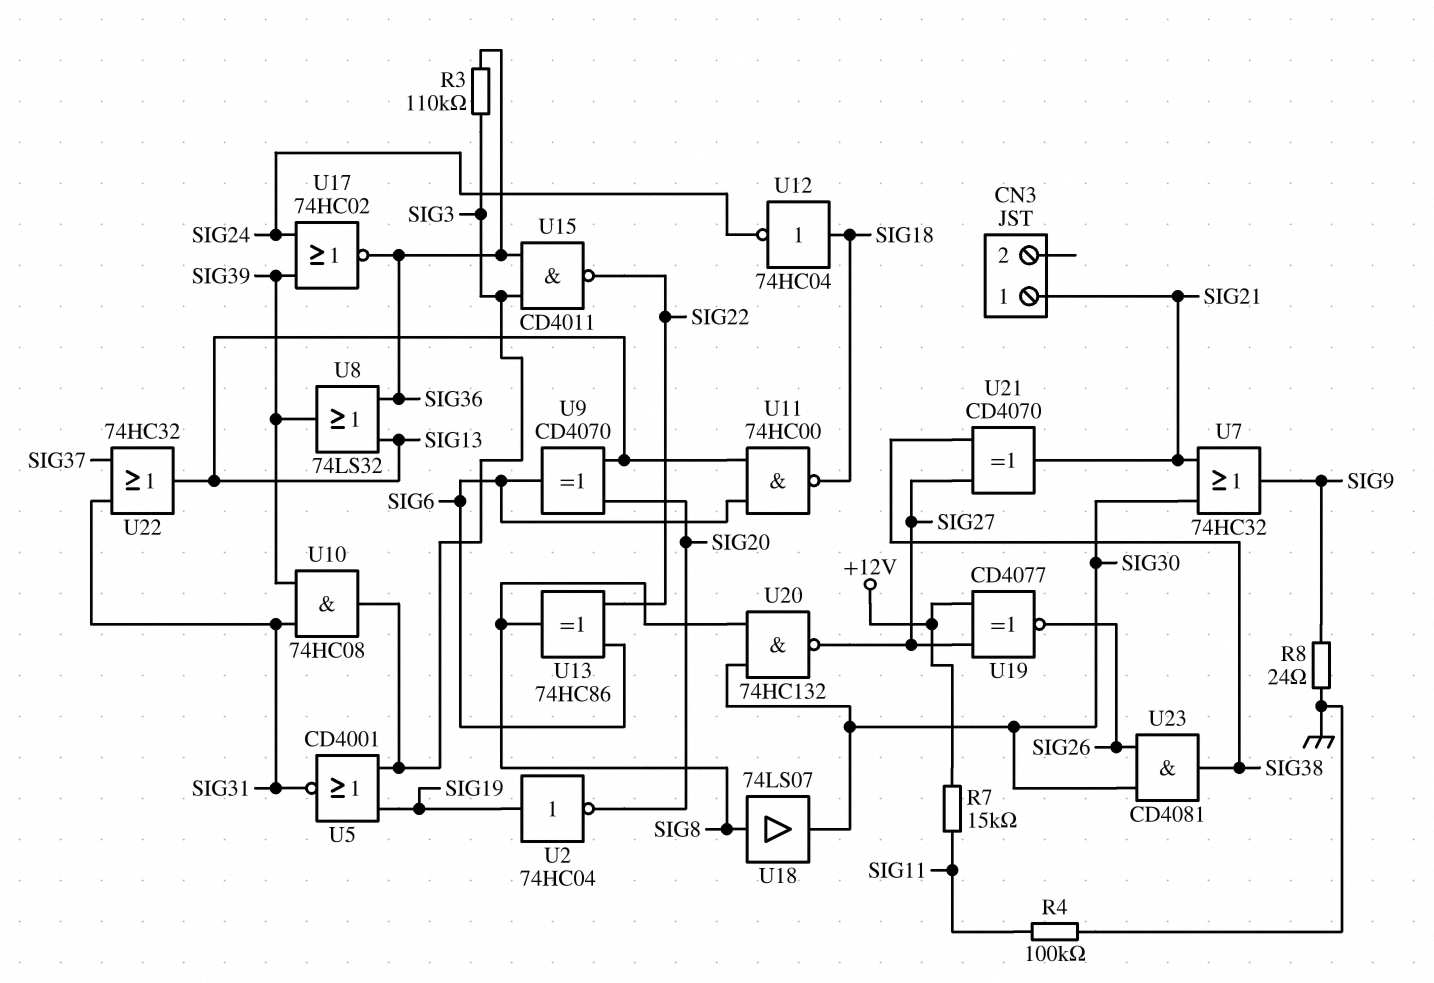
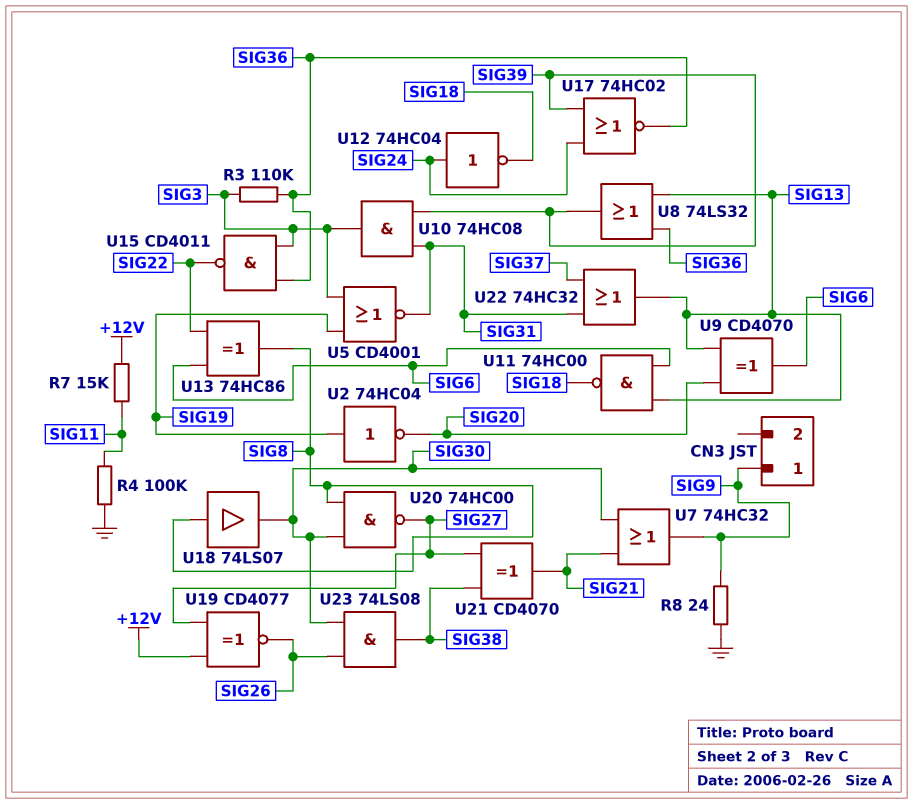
CN3 pin 1: SIG21 -> SIG9
U12: NOT 74HC04 (in SIG18, out SIG24) -> NOT 74HC04 (in SIG24, out SIG18)
U20: NAND 74HC132 (in SIG8, in SIG30, out SIG27) -> NAND 74HC00 (in SIG8, in SIG30, out SIG27)
U23: AND CD4081 (in SIG26, in SIG30, out SIG38) -> AND 74LS08 (in SIG26, in SIG30, out SIG38)

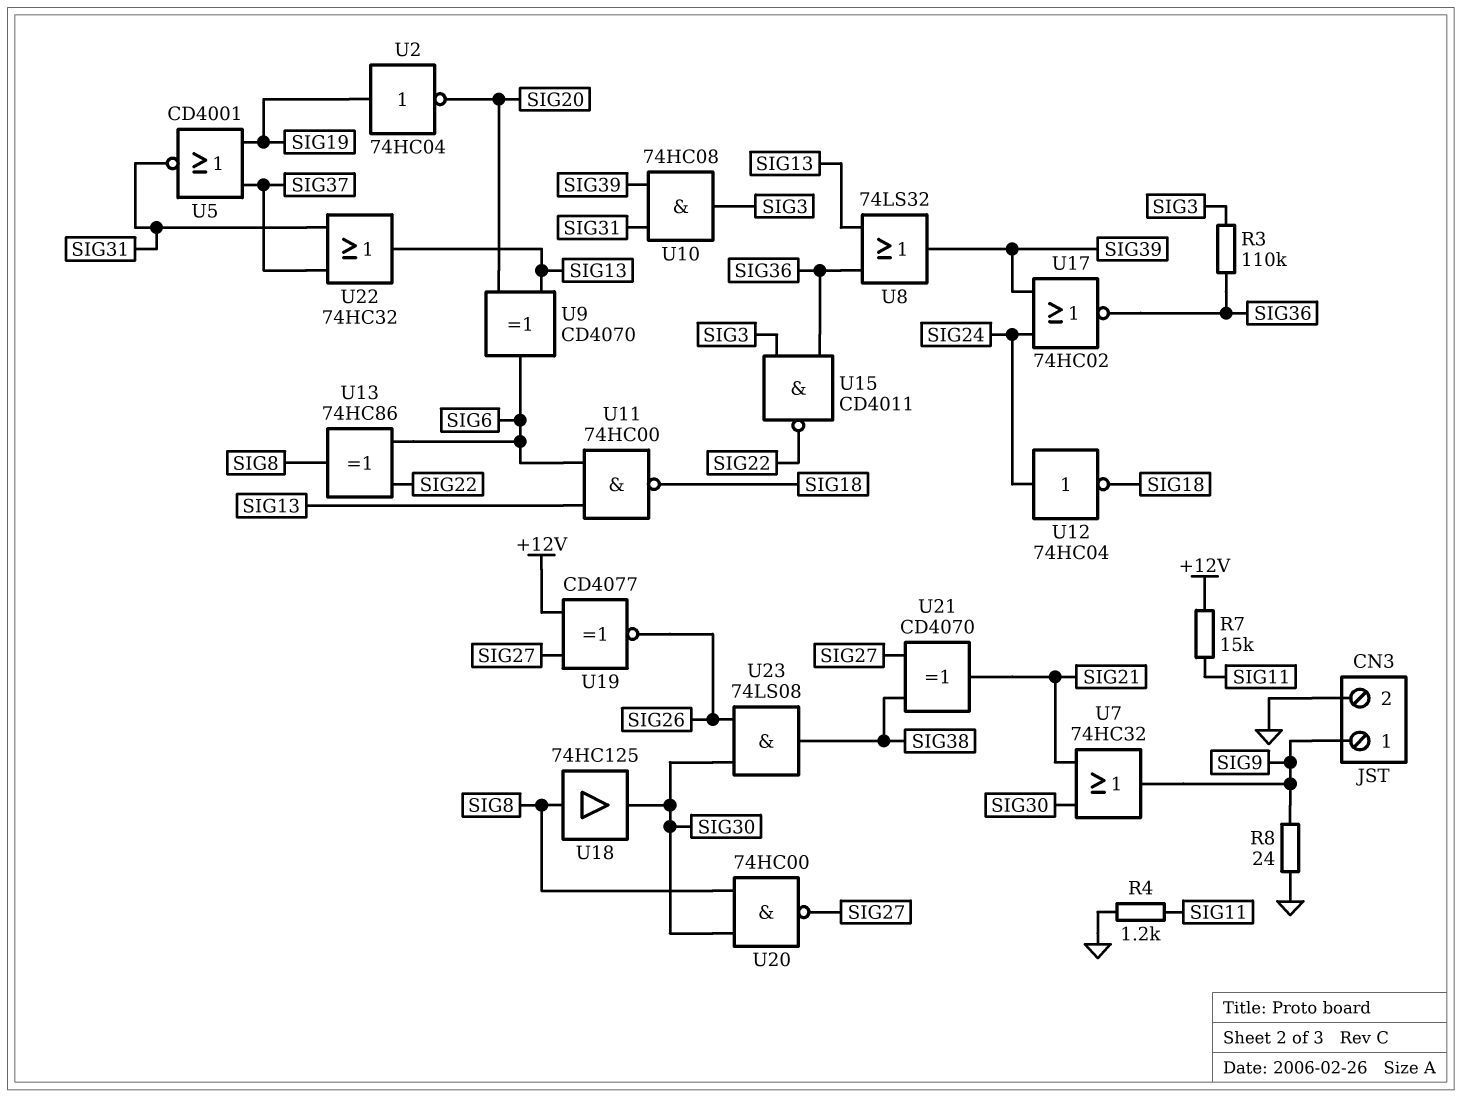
CN3 pin 2: none -> GND
R4: 100k (GND, SIG11) -> 1.2k (GND, SIG11)
U5: NOR CD4001 (in SIG3, in SIG19, out SIG31) -> NOR CD4001 (in SIG19, in SIG37, out SIG31)
U18: buffer 74LS07 (in SIG8, out SIG30) -> buffer 74HC125 (in SIG8, out SIG30)

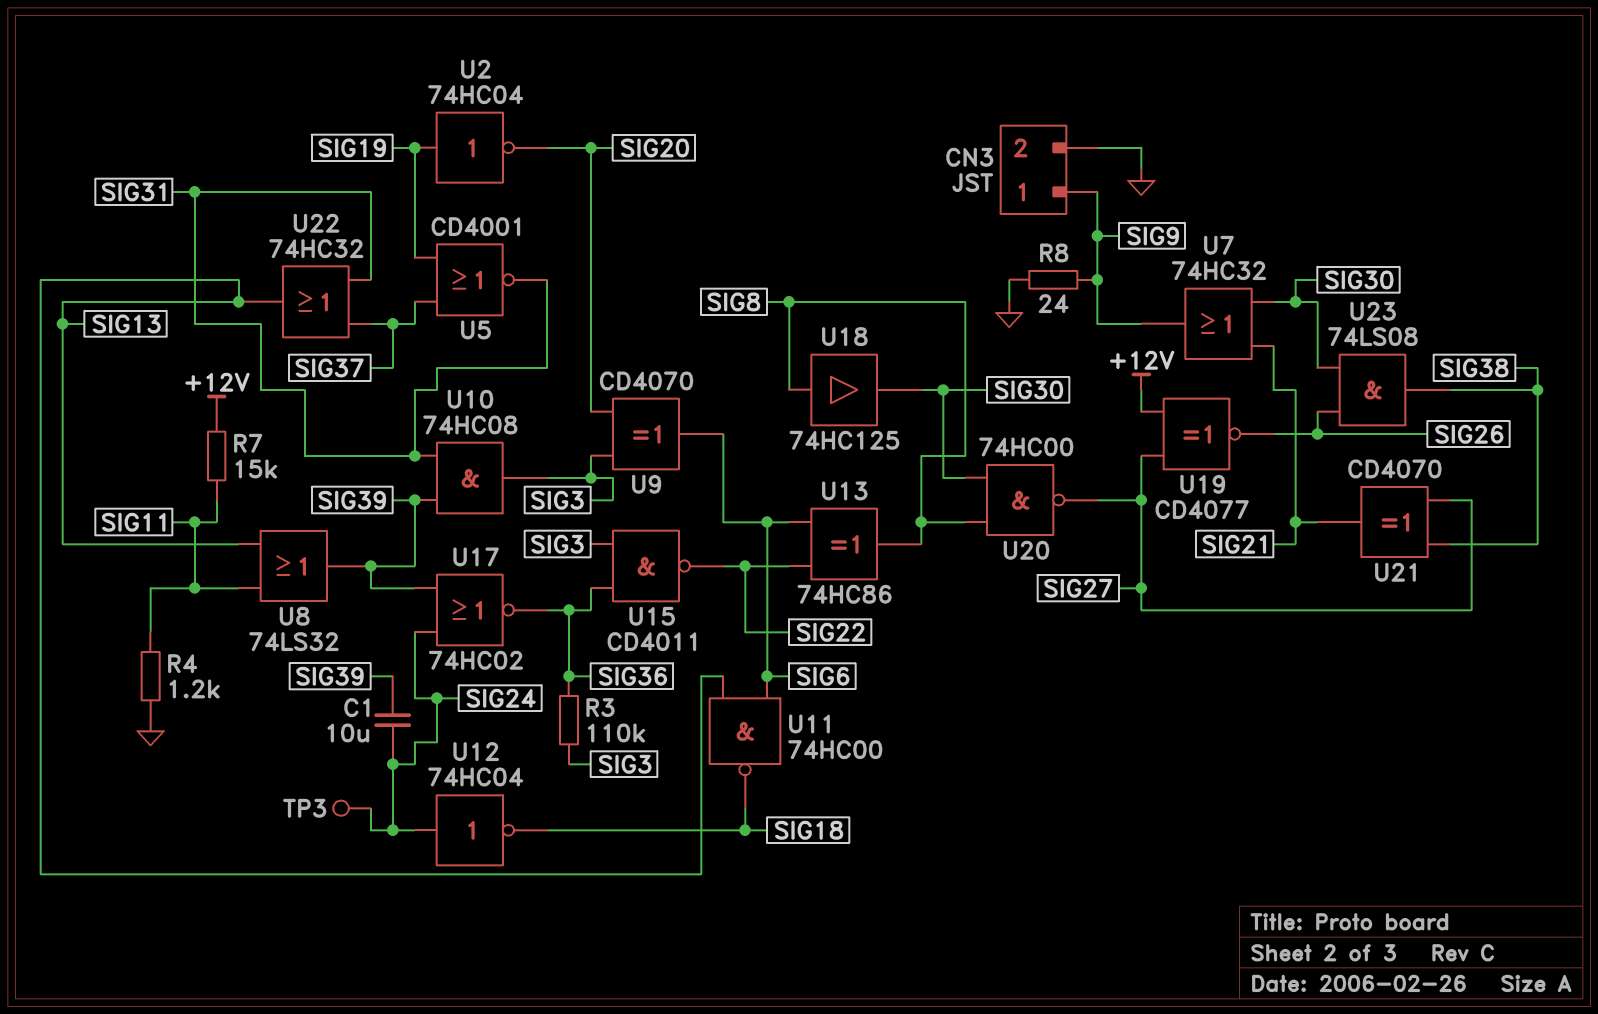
C1: none -> 10uF (SIG24, SIG39)
TP3: none -> test point (SIG24)
U8: OR 74LS32 (in SIG13, in SIG36, out SIG39) -> OR 74LS32 (in SIG11, in SIG13, out SIG39)
U9: XOR CD4070 (in SIG13, in SIG20, out SIG6) -> XOR CD4070 (in SIG3, in SIG20, out SIG6)

